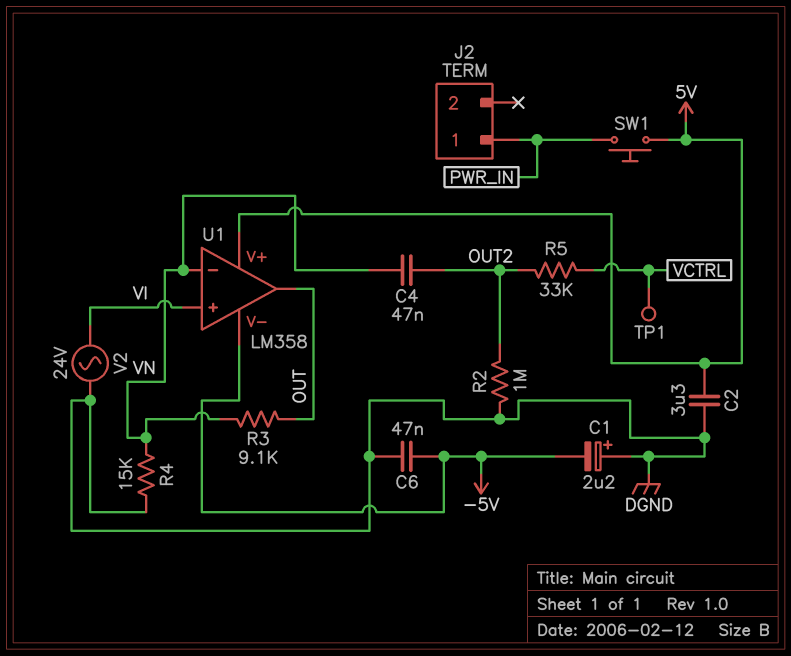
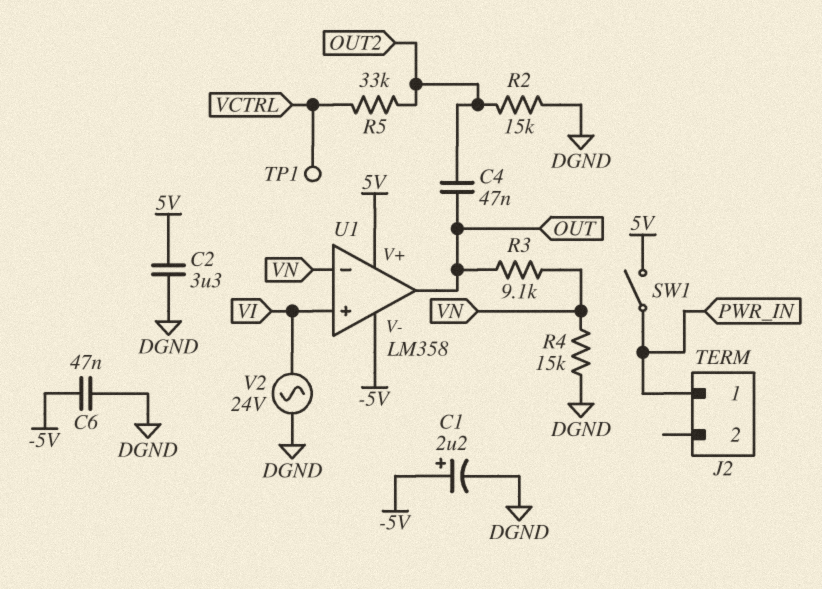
C1: 2.2uF (plus DGND, minus -5V) -> 2.2uF (plus -5V, minus DGND)
C4: 47nF (OUT2, VN) -> 47nF (OUT, OUT2)
R2: 1M (DGND, OUT2) -> 15k (DGND, OUT2)
SW1: button (5V, PWR_IN) -> switch (5V, PWR_IN)

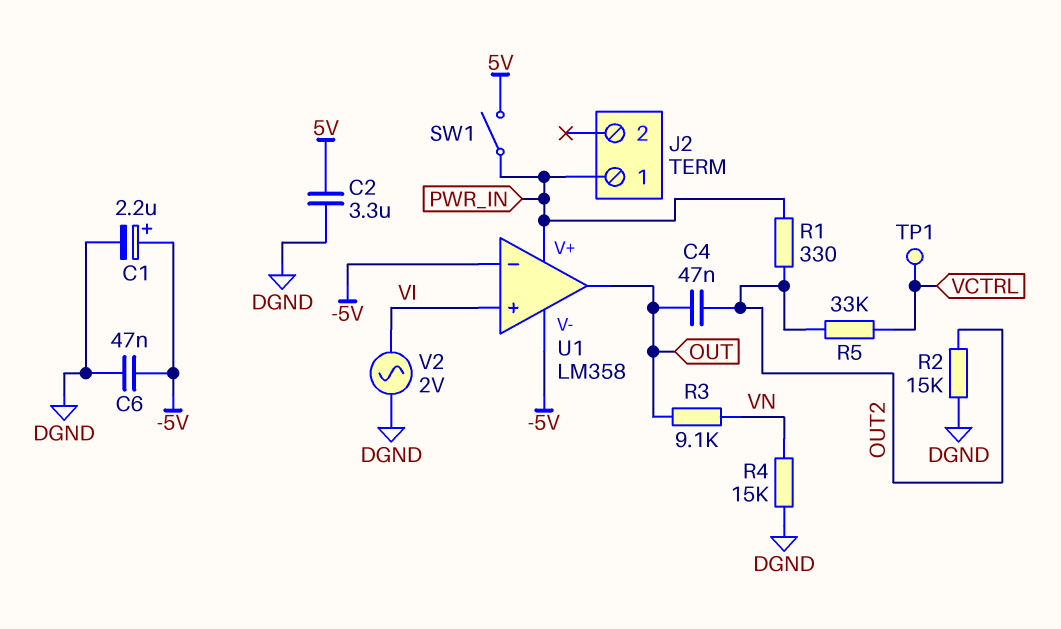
R1: none -> 330 (OUT2, PWR_IN)
U1 pin V+: 5V -> PWR_IN
U1 pin in-: VN -> -5V
V2: AC 24V (DGND, VI) -> AC 2V (DGND, VI)

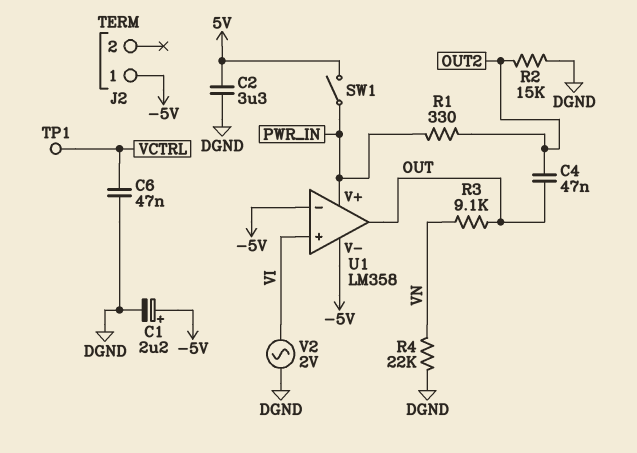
C6: 47nF (-5V, DGND) -> 47nF (DGND, VCTRL)
J2 pin 1: PWR_IN -> -5V
R4: 15k (DGND, VN) -> 22k (DGND, VN)
R5: 33k (OUT2, VCTRL) -> none

